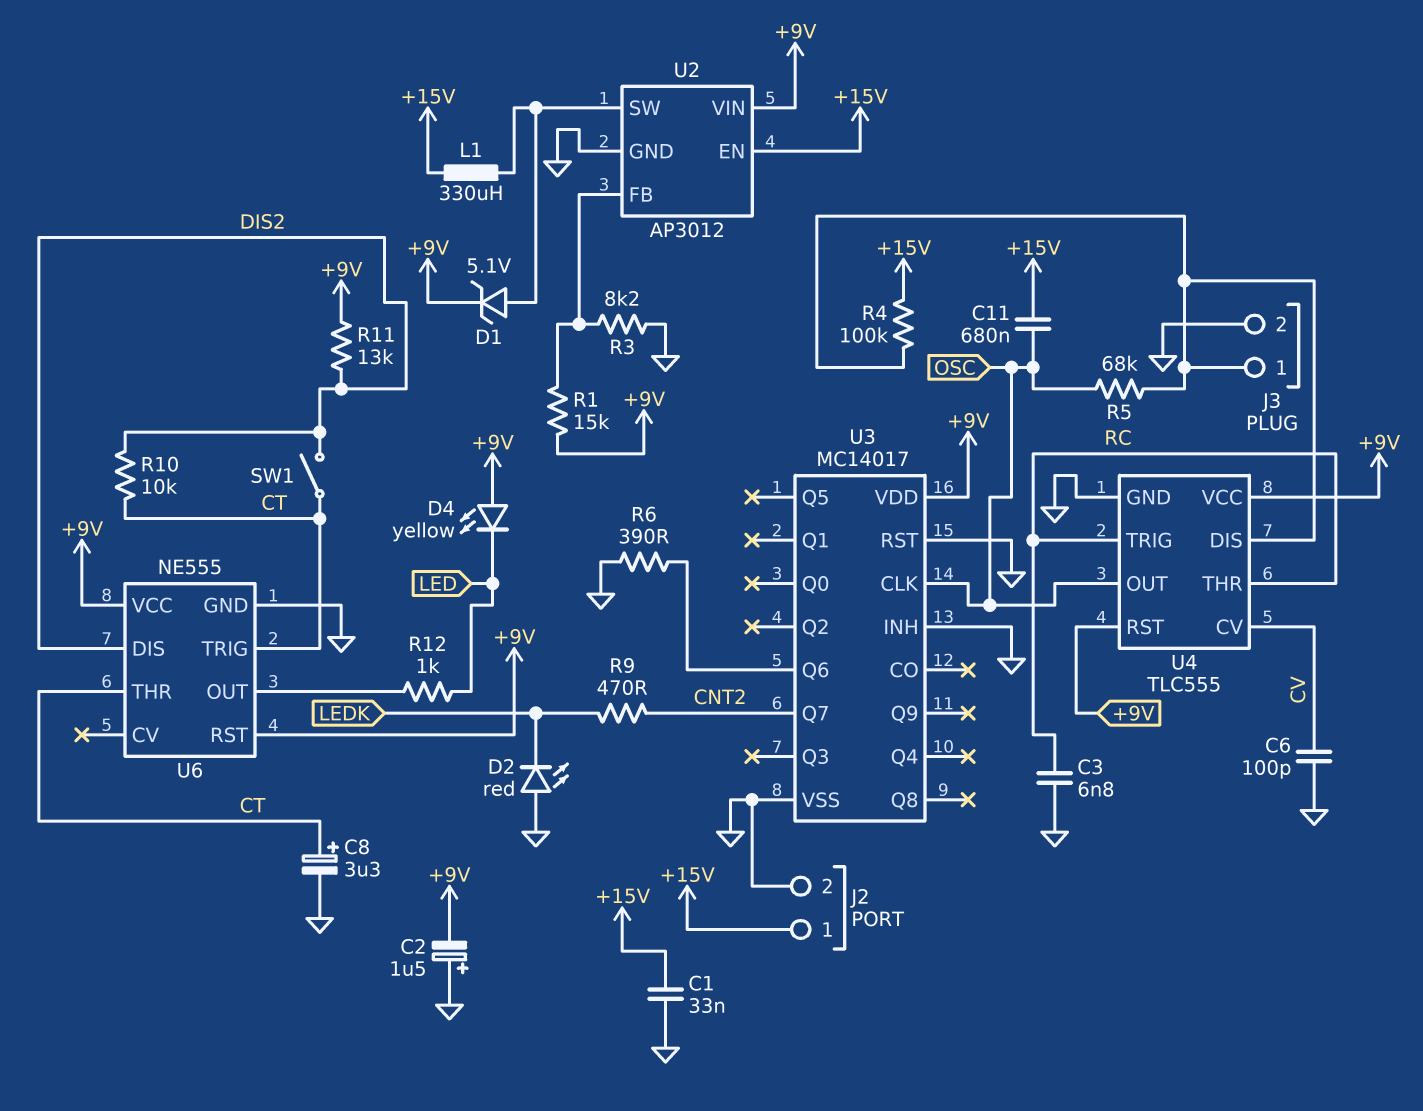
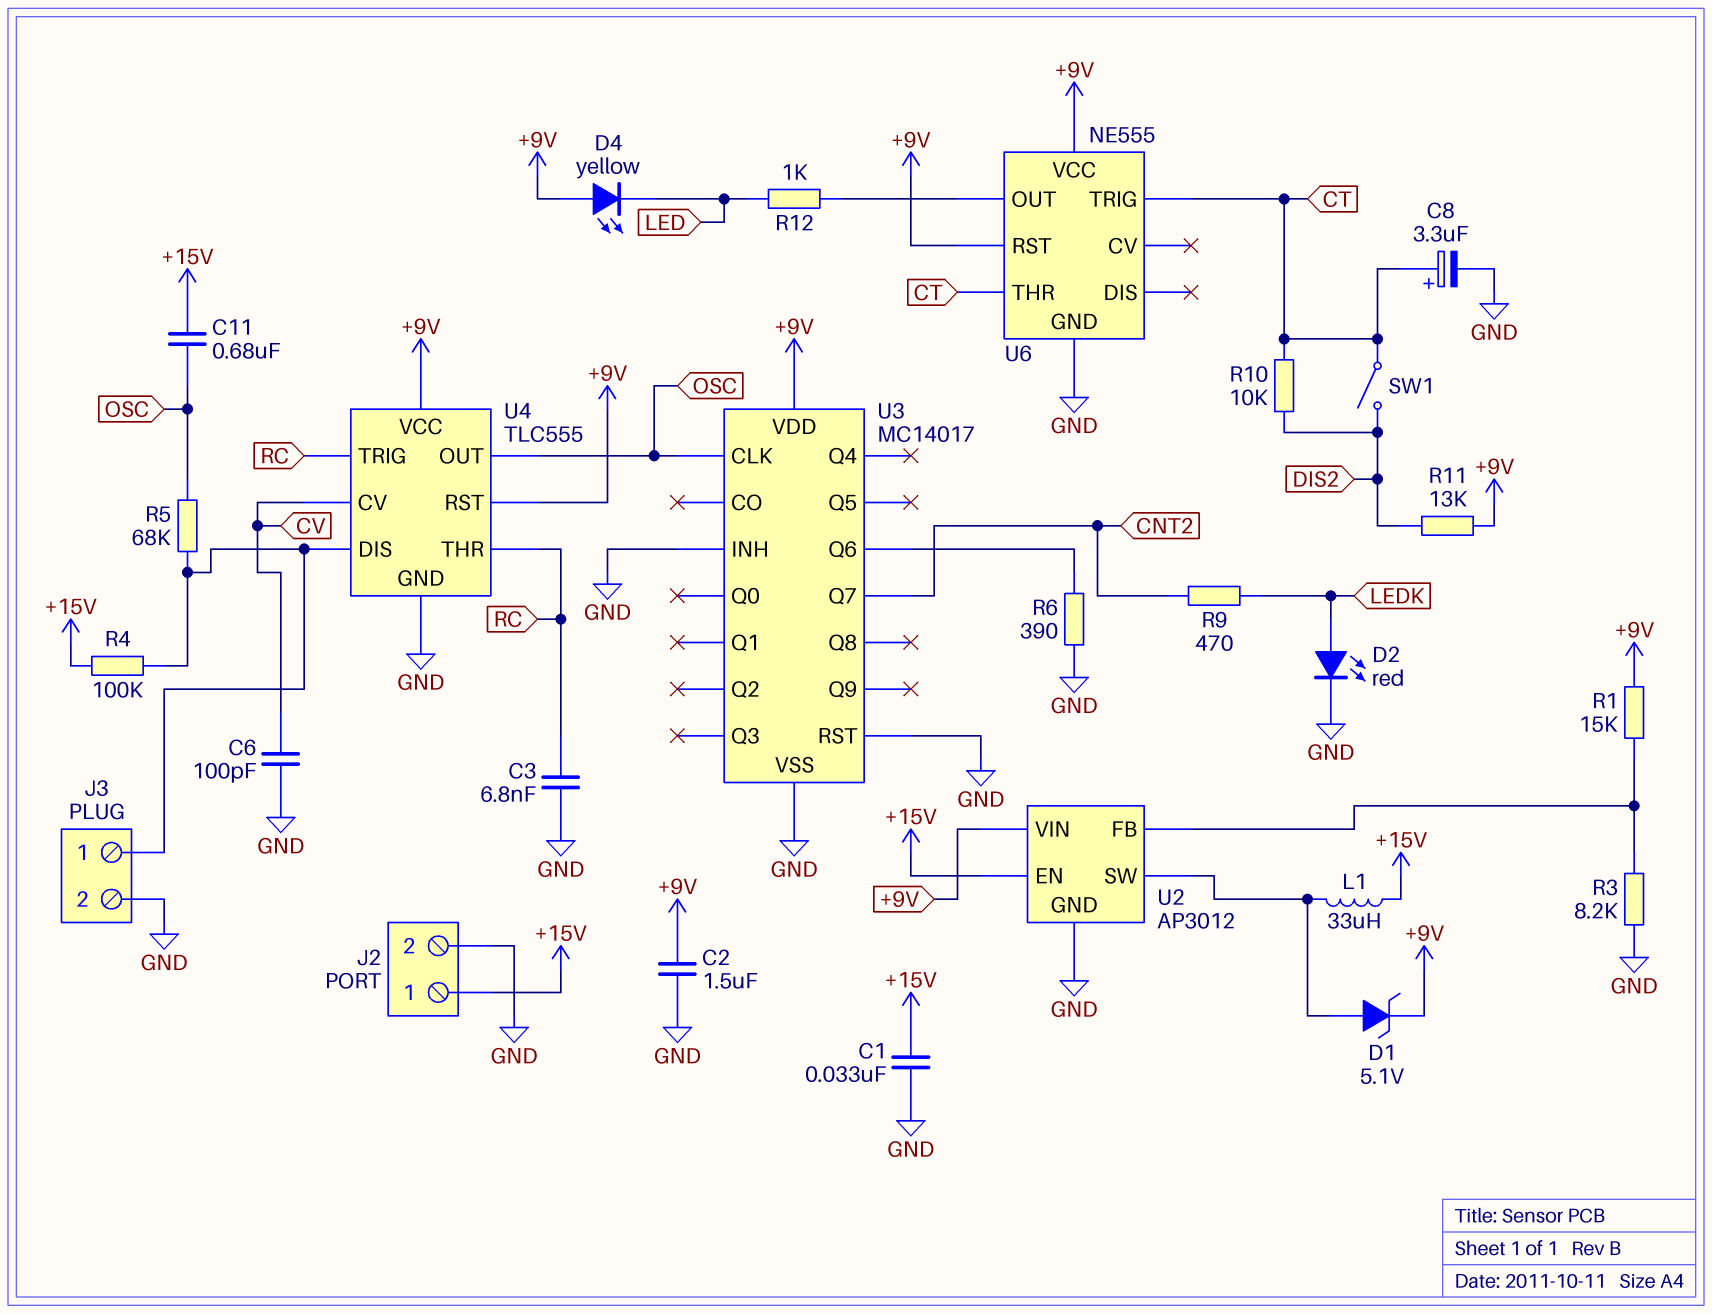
C2: 1.5uF (plus GND, minus +9V) -> 1.5uF (+9V, GND)
D2: LED red (A GND, K LEDK) -> LED red (A LEDK, K GND)
L1: 330uH (+15V, U2/SW) -> 33uH (+15V, U2/SW)
U6 pin DIS: DIS2 -> none

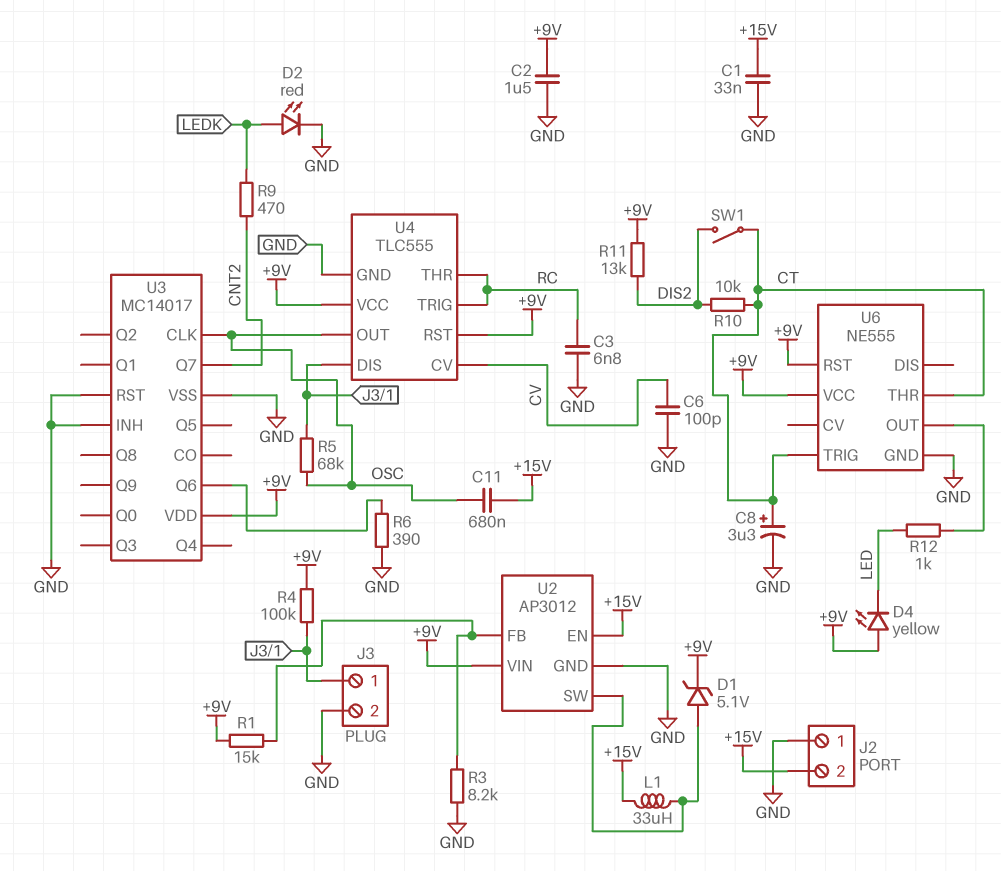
J2 pin 1: +15V -> GND
J2 pin 2: GND -> +15V
R4: 100k (+15V, J3/1) -> 100k (+9V, J3/1)

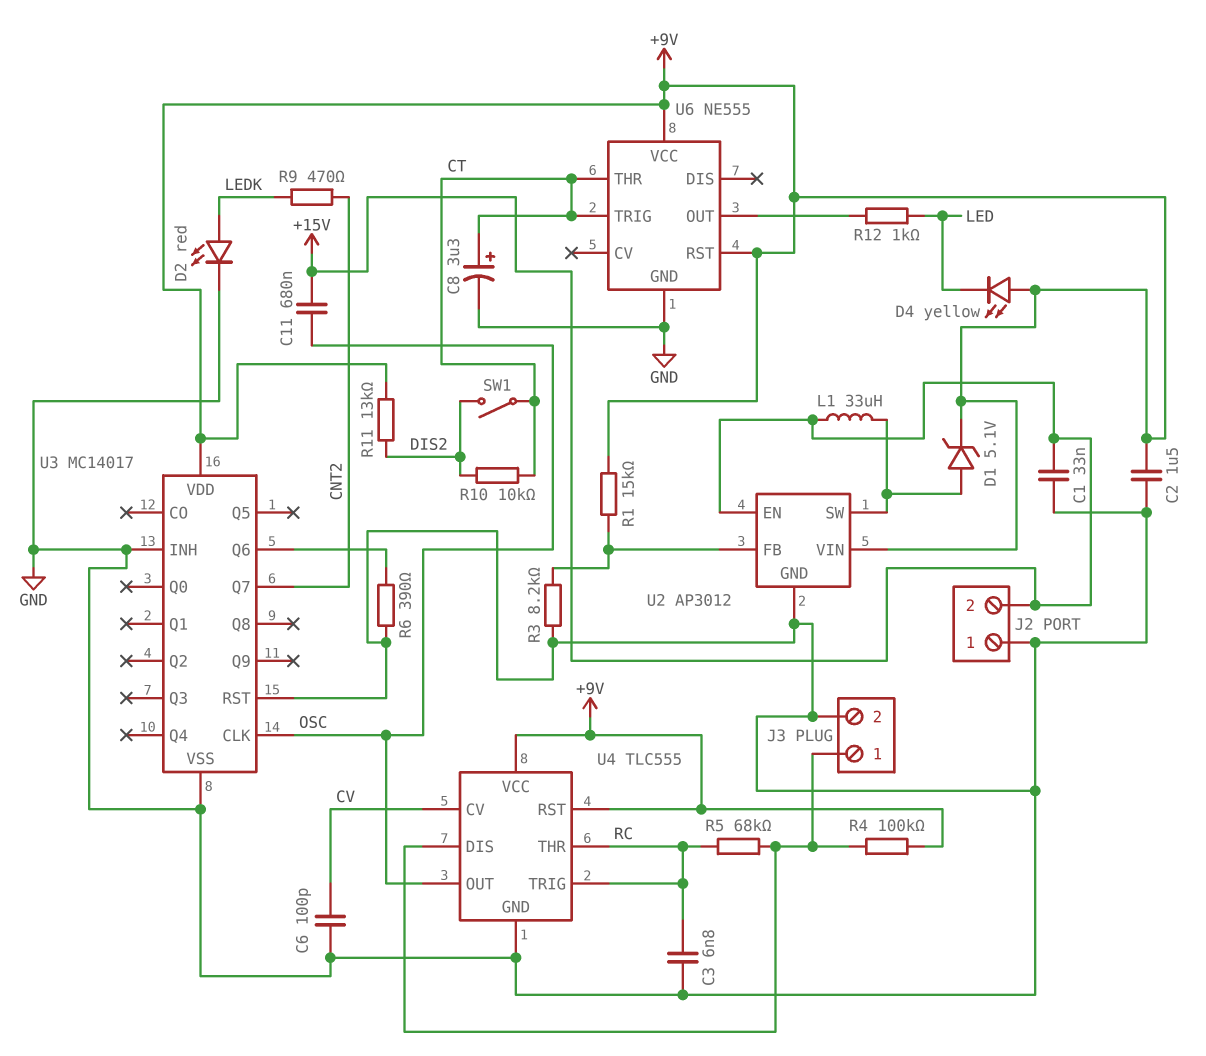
R5: 68k (J3/1, OSC) -> 68k (J3/1, RC)

